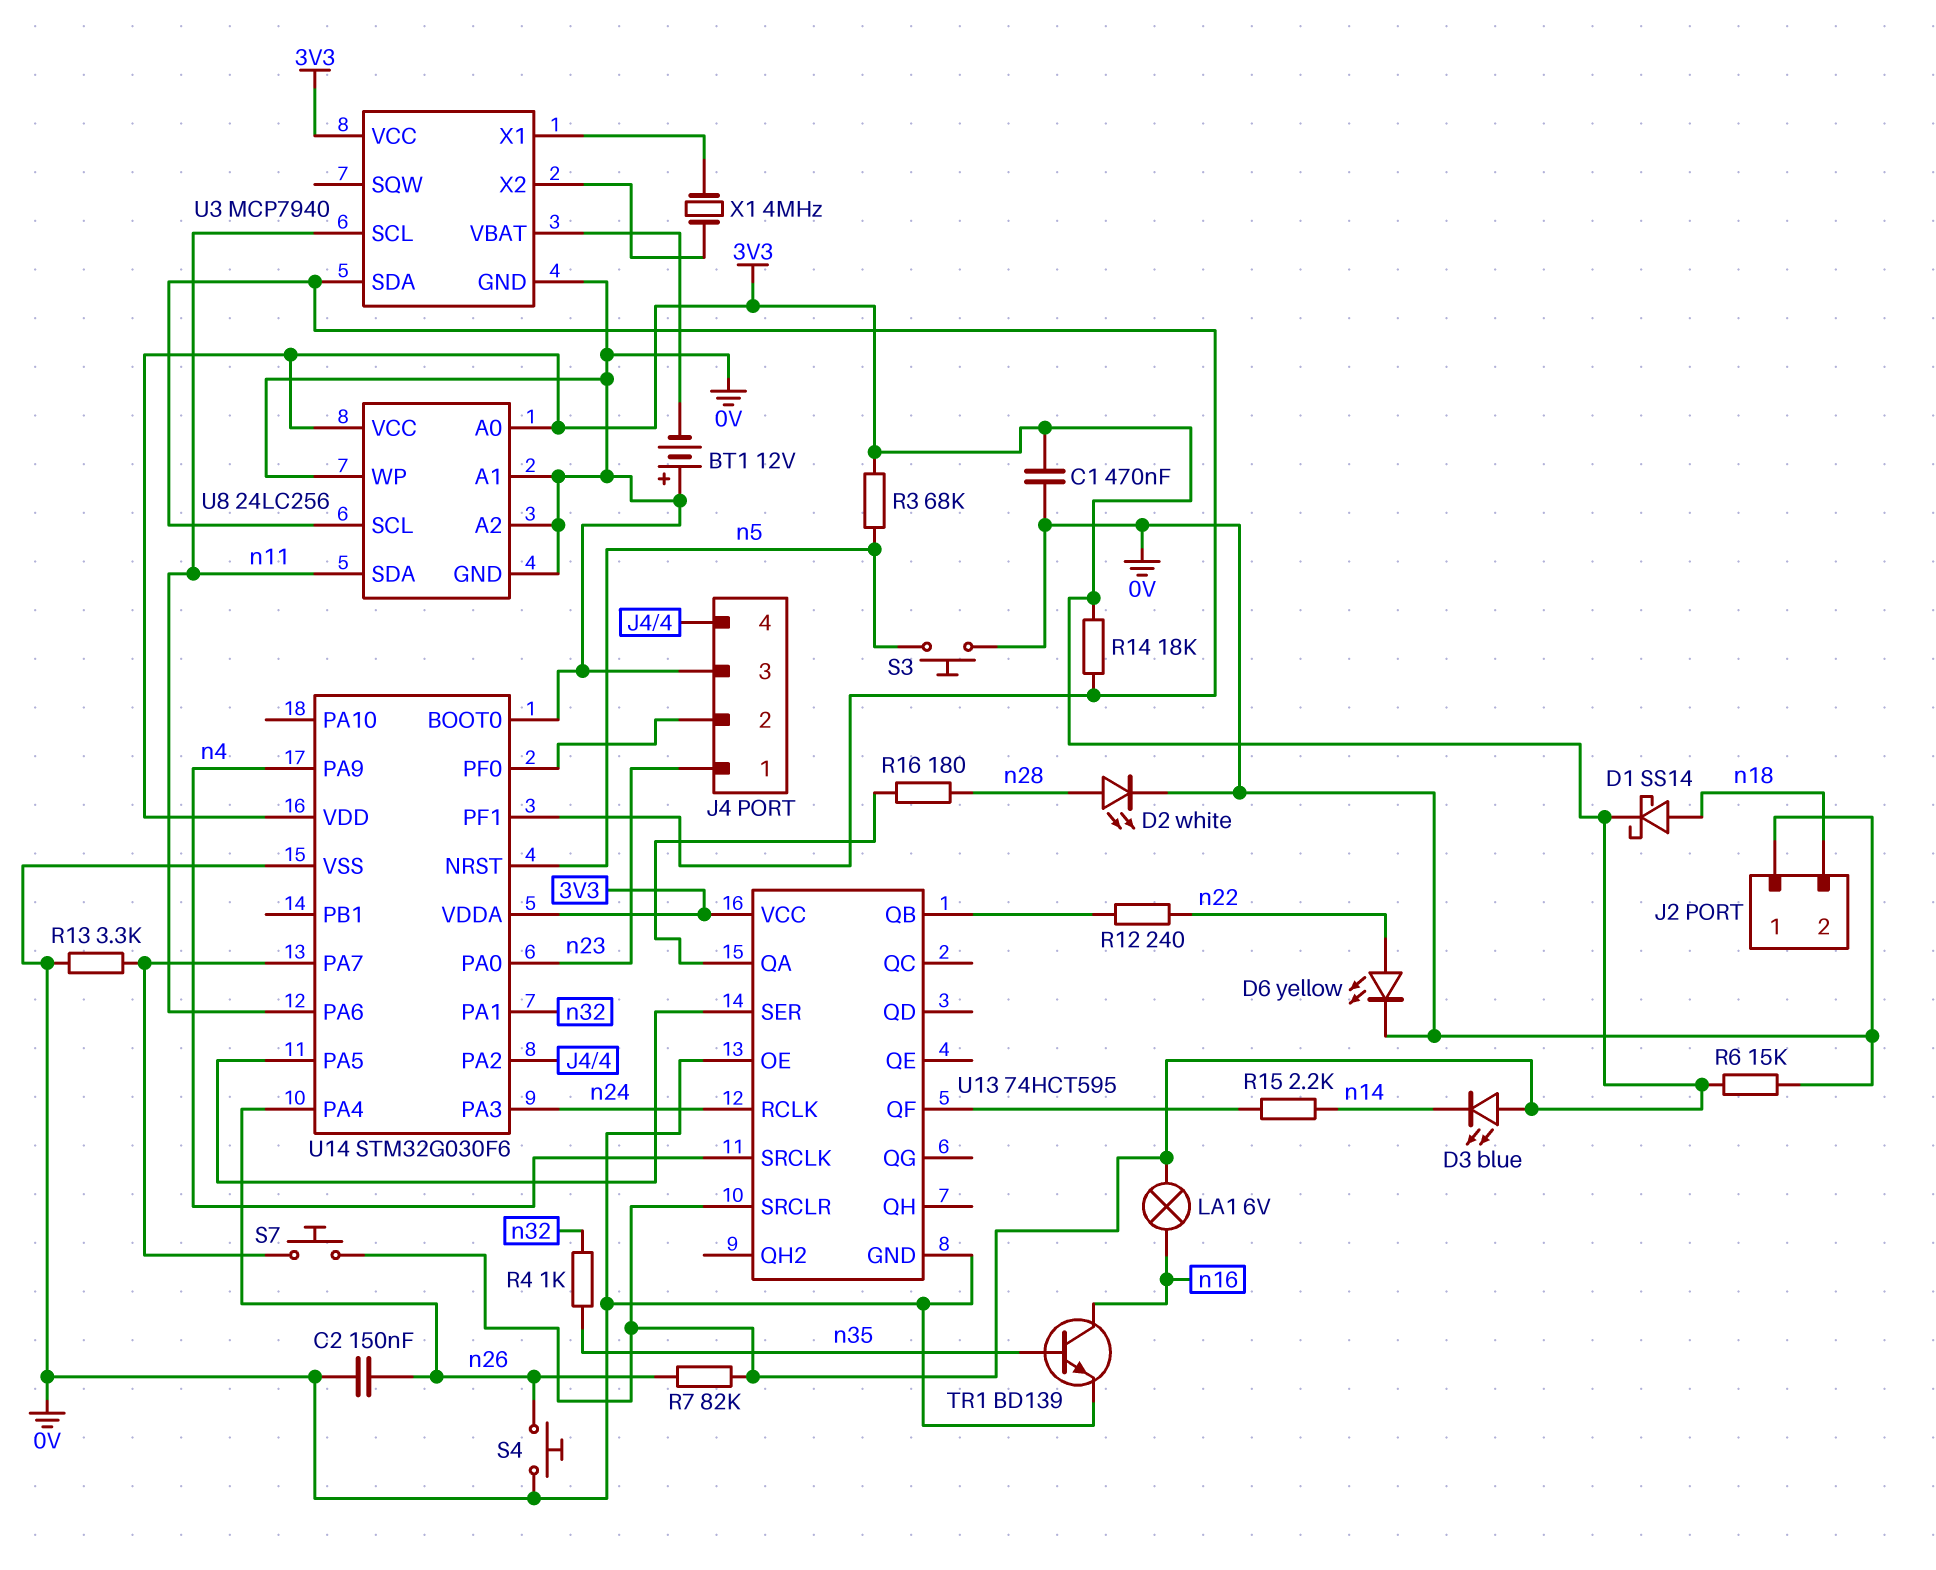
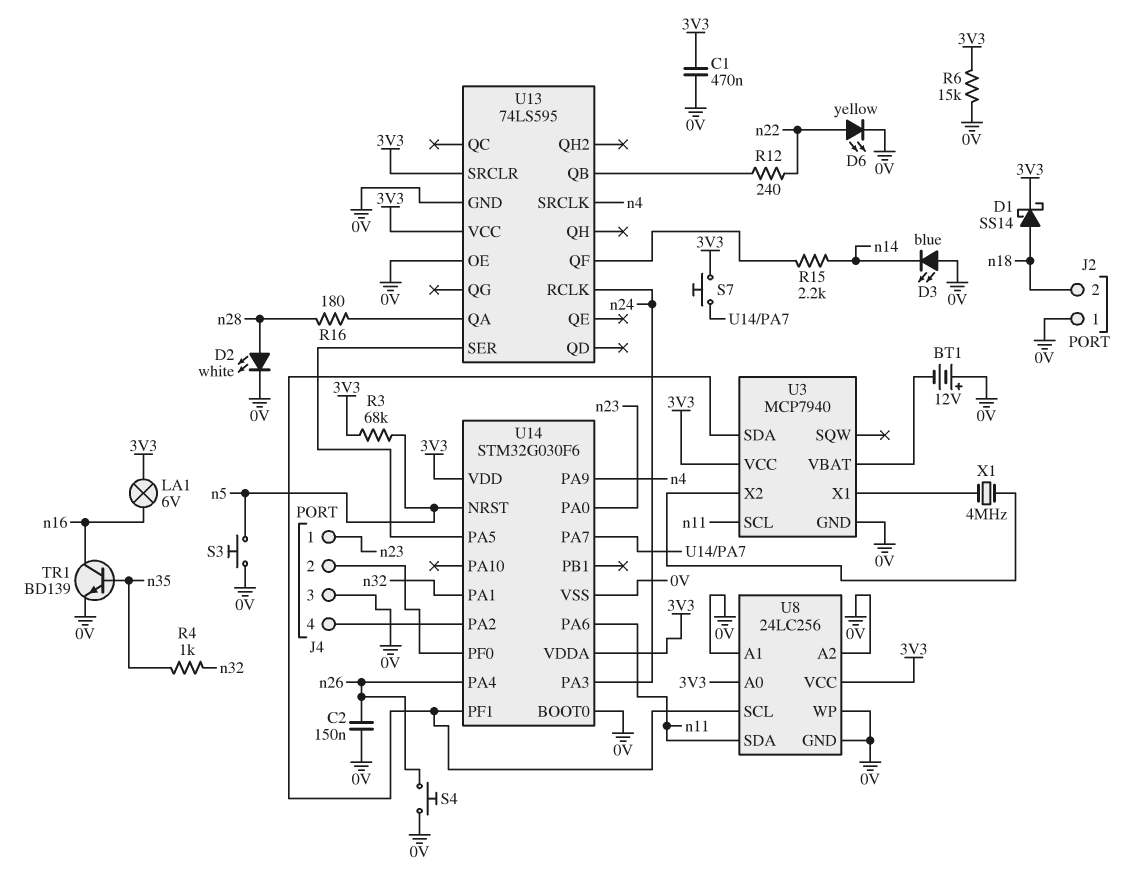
D3: LED blue (A 3V3, K n14) -> LED blue (A 0V, K n14)
R7: 82k (3V3, n26) -> none
R13: 3.3k (0V, U14/PA7) -> none
R14: 18k (3V3, U3/SDA) -> none
U13: 74HCT595 -> 74LS595

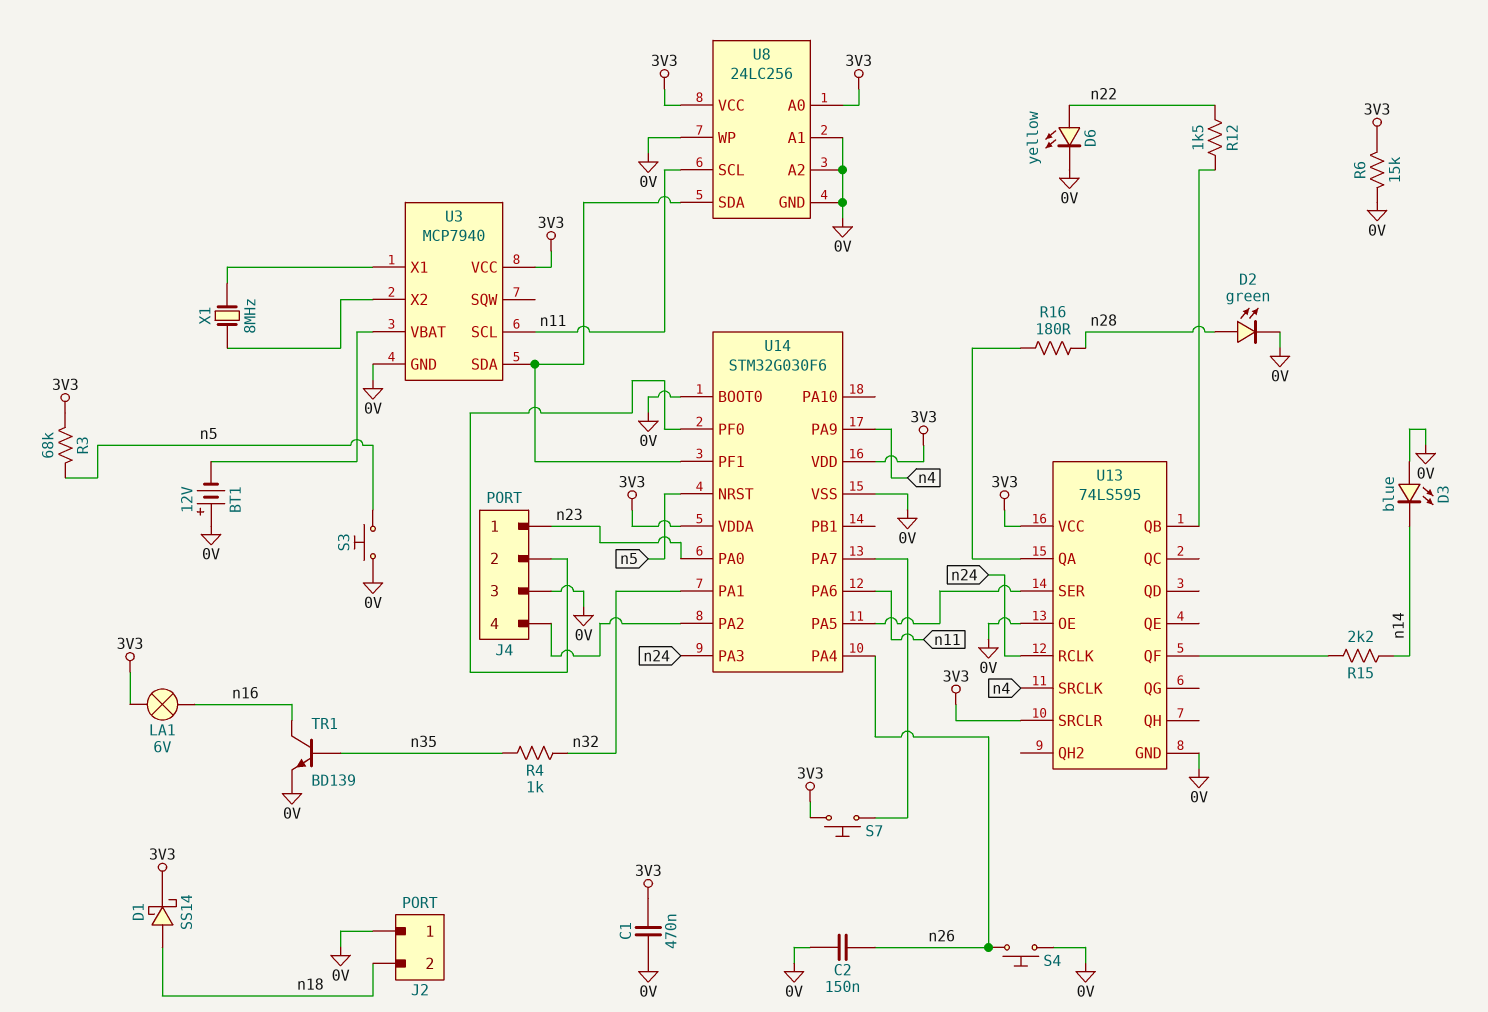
D2: LED white (A n28, K 0V) -> LED green (A n28, K 0V)
R12: 240 (U13/QB, n22) -> 1.5k (U13/QB, n22)
U8 pin SCL: U3/SDA -> n11
U8 pin SDA: n11 -> U3/SDA
X1: 4MHz (U3/X1, U3/X2) -> 8MHz (U3/X1, U3/X2)

